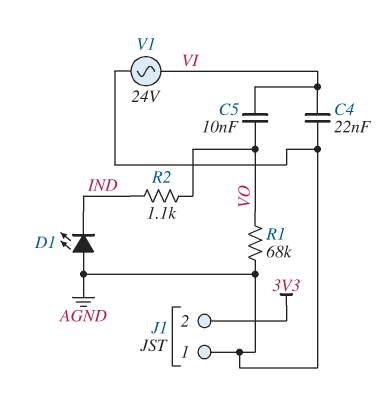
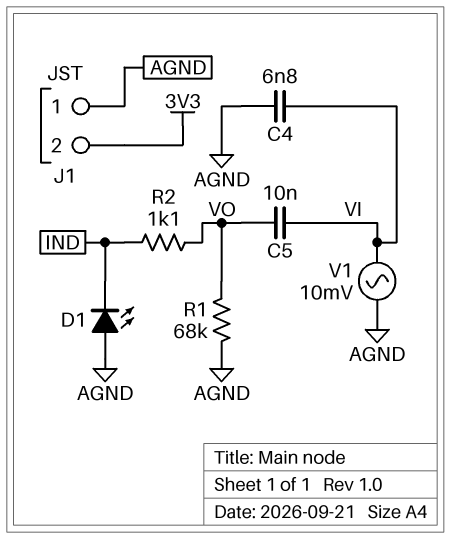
C4: 22nF (AGND, VI) -> 6.8nF (AGND, VI)
V1: AC 24V (AGND, VI) -> AC 10mV (AGND, VI)

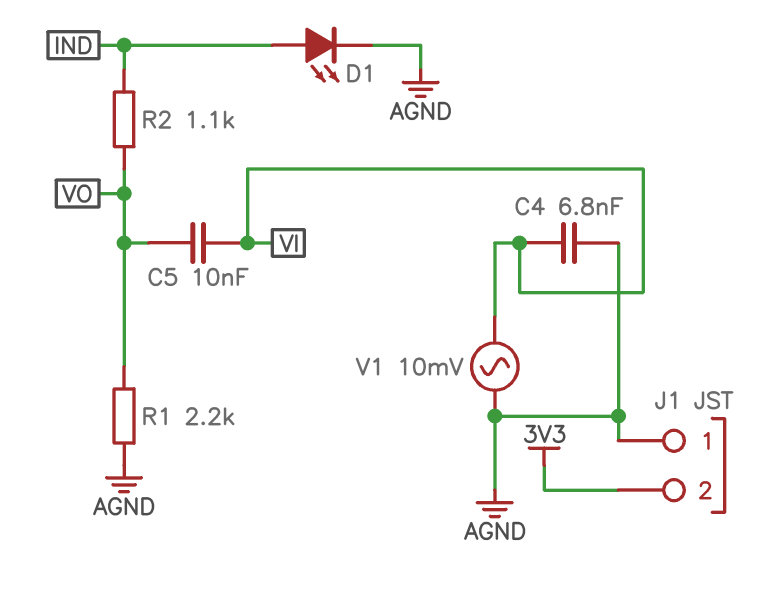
D1: LED (A AGND, K IND) -> LED (A IND, K AGND)
R1: 68k (AGND, VO) -> 2.2k (AGND, VO)

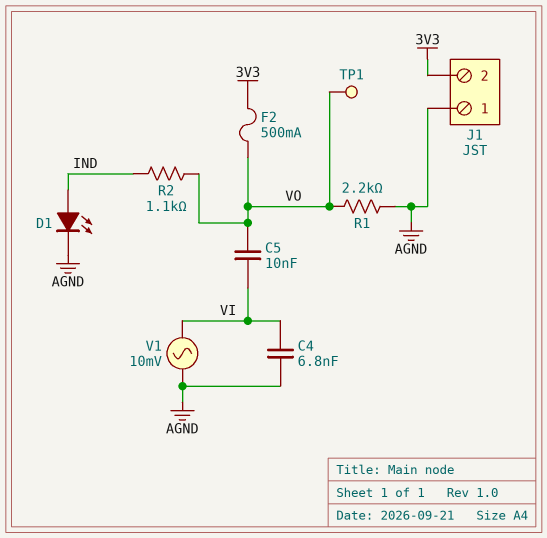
F2: none -> 500mA (3V3, VO)
TP1: none -> test point (VO)

